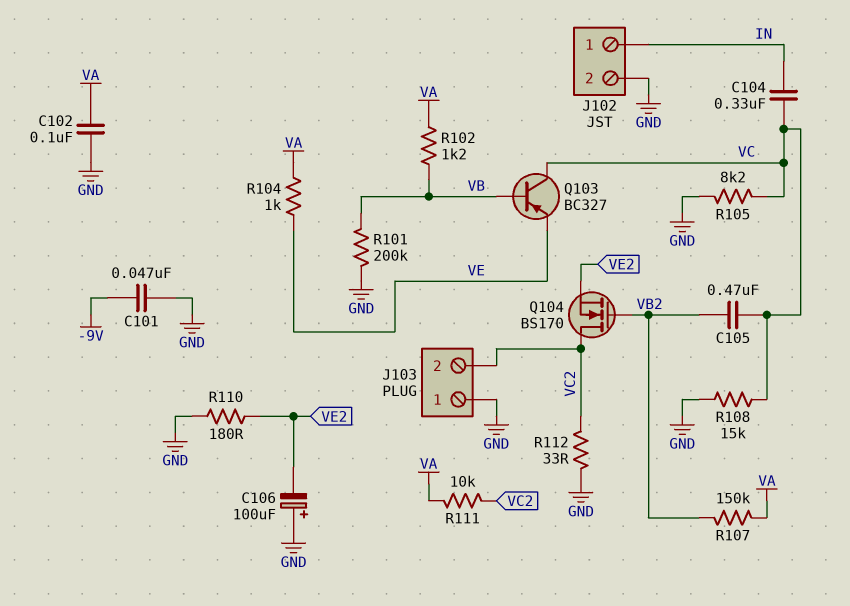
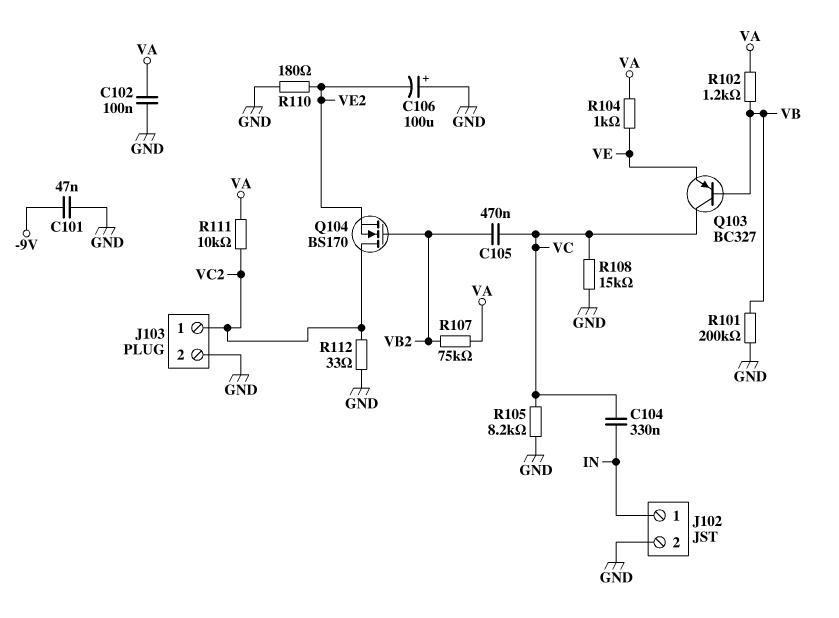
J103 pin 1: GND -> VC2
J103 pin 2: VC2 -> GND
R107: 150k (VA, VB2) -> 75k (VA, VB2)

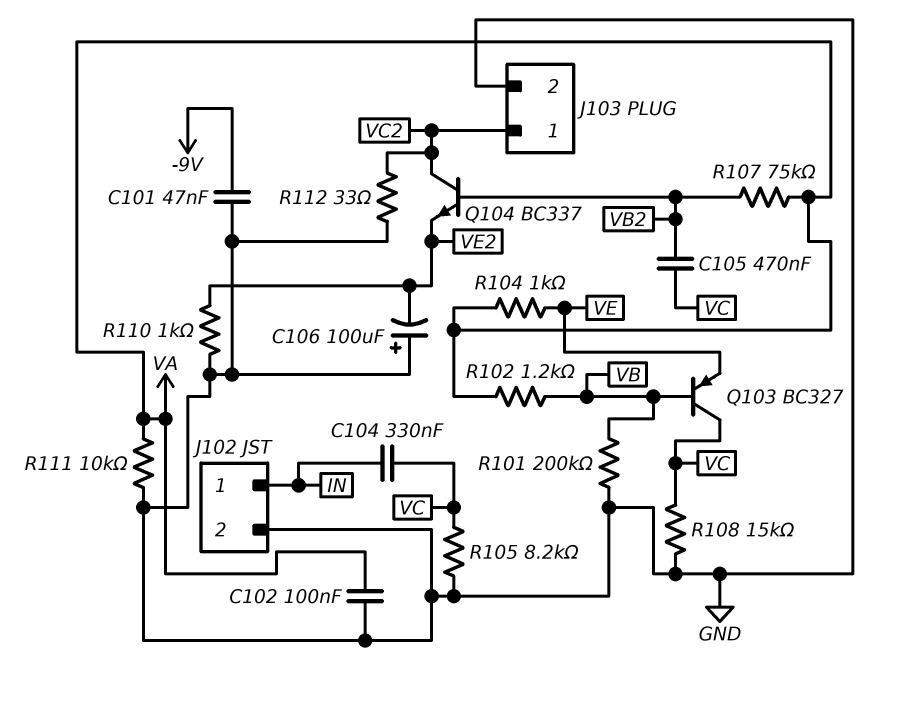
Q104: NMOS BS170 (G VB2, D VC2, S VE2) -> NPN BC337 (B VB2, C VC2, E VE2)
R110: 180 (GND, VE2) -> 1k (GND, VE2)
R111: 10k (VA, VC2) -> 10k (GND, VA)

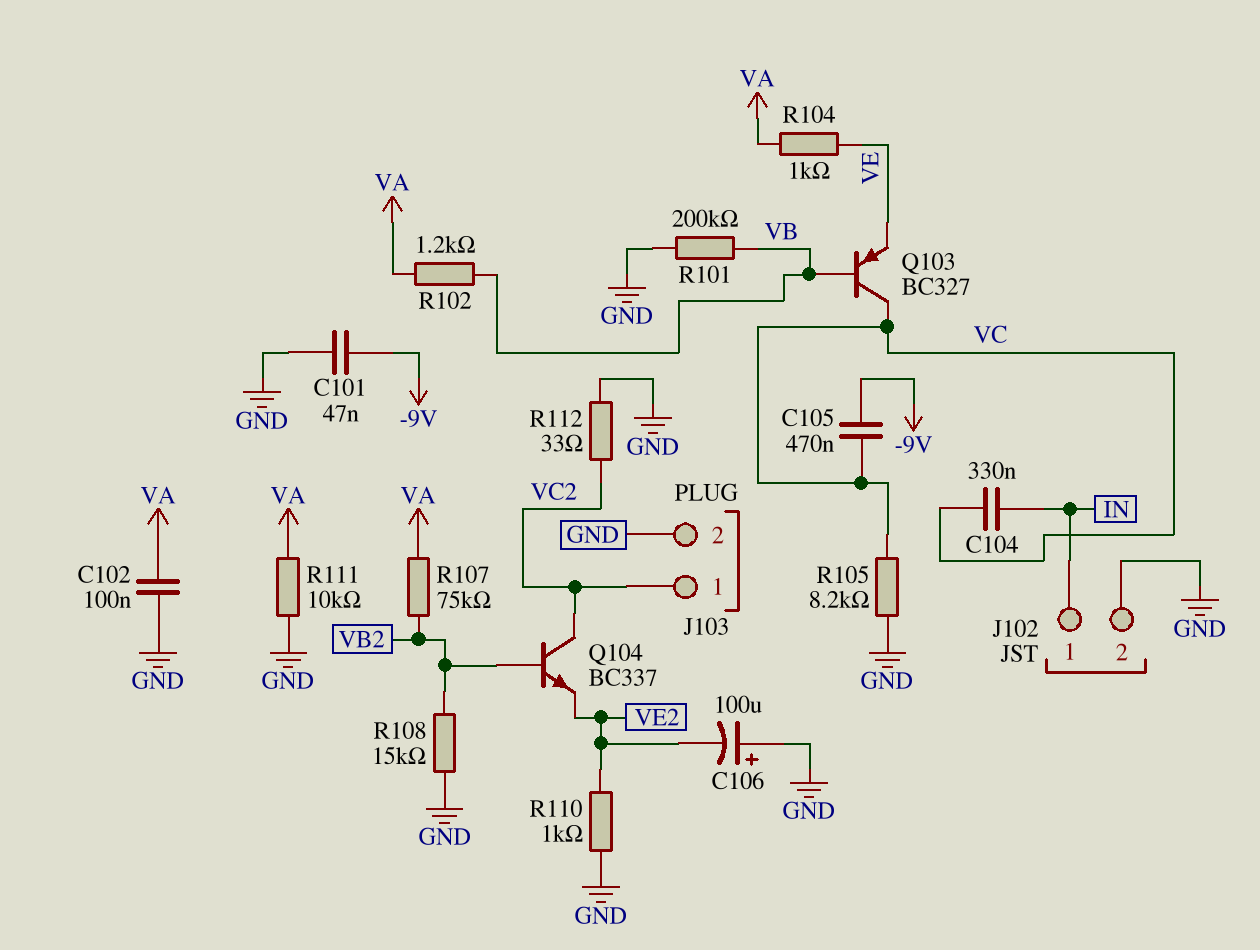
C105: 470nF (VB2, VC) -> 470nF (-9V, VC)
R108: 15k (GND, VC) -> 15k (GND, VB2)

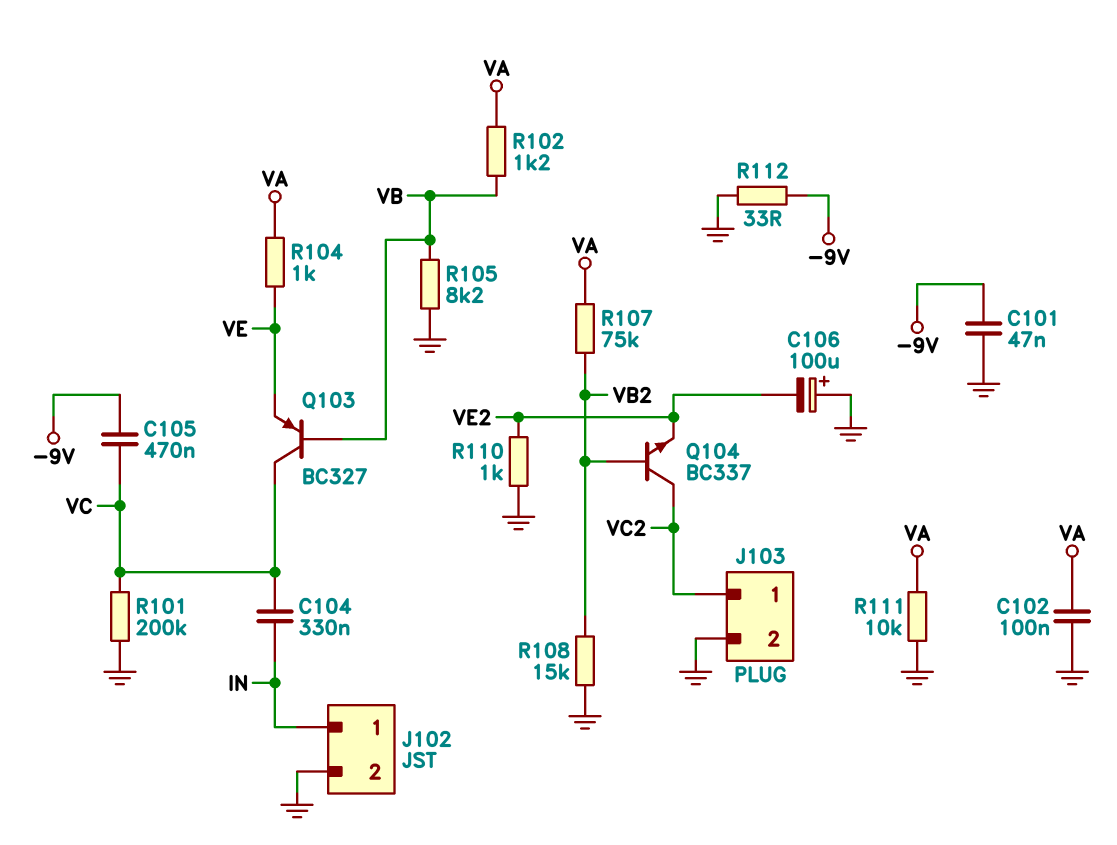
R101: 200k (GND, VB) -> 200k (GND, VC)
R105: 8.2k (GND, VC) -> 8.2k (GND, VB)
R112: 33 (GND, VC2) -> 33 (-9V, GND)

